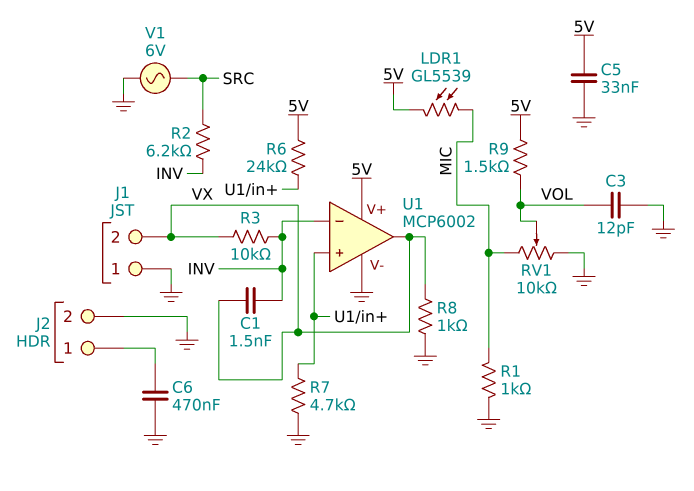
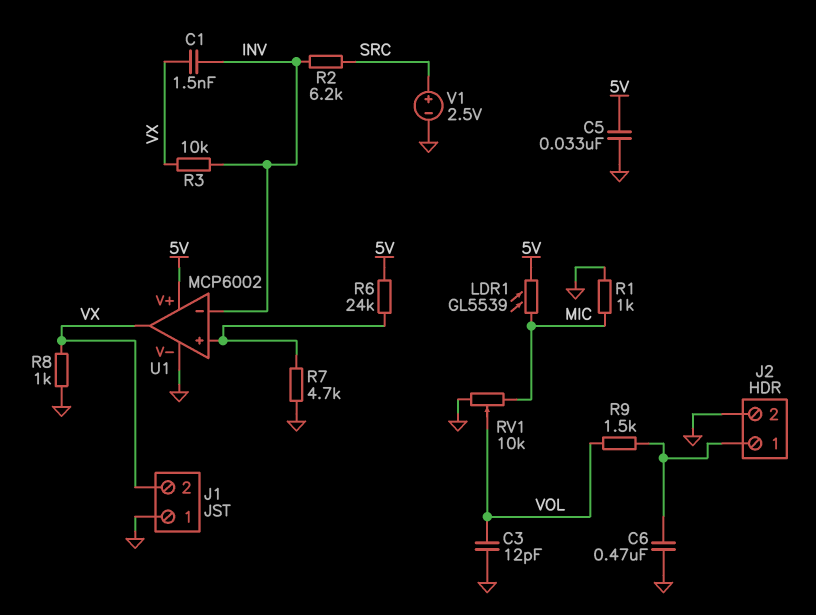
R9: 1.5k (5V, VOL) -> 1.5k (J2/1, VOL)
V1: AC 6V (GND, SRC) -> 2.5V (plus SRC, minus GND)

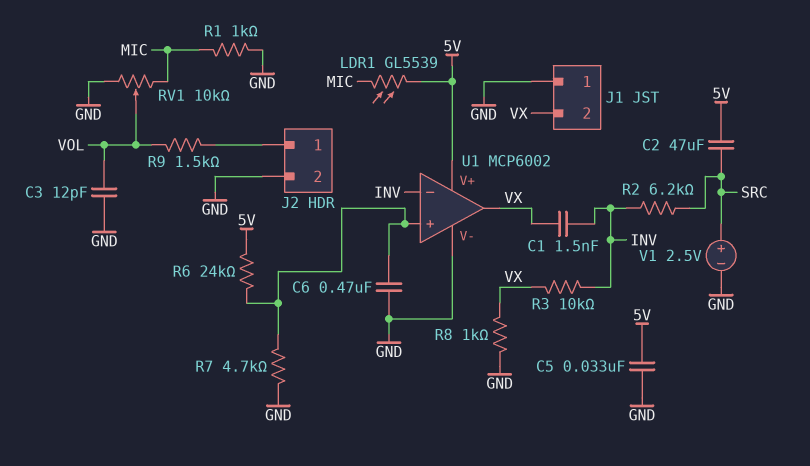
C2: none -> 47uF (5V, SRC)
C6: 470nF (GND, J2/1) -> 470nF (GND, U1/in+)

